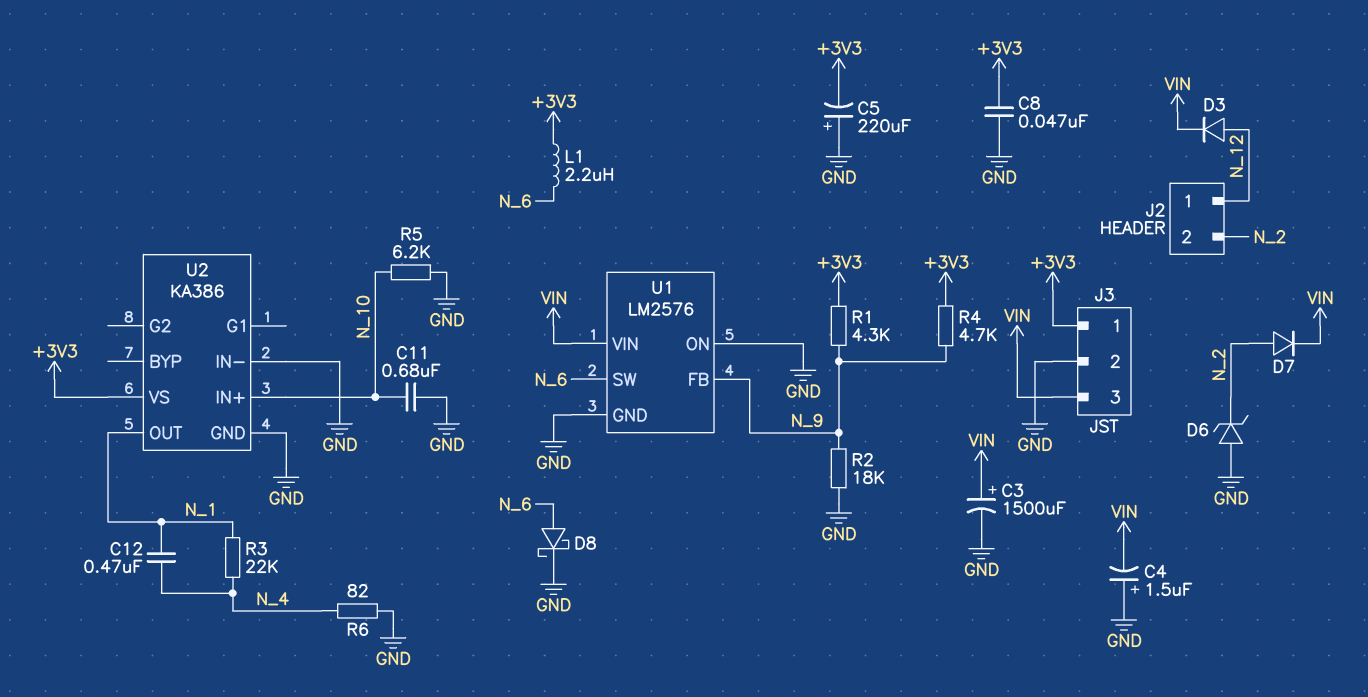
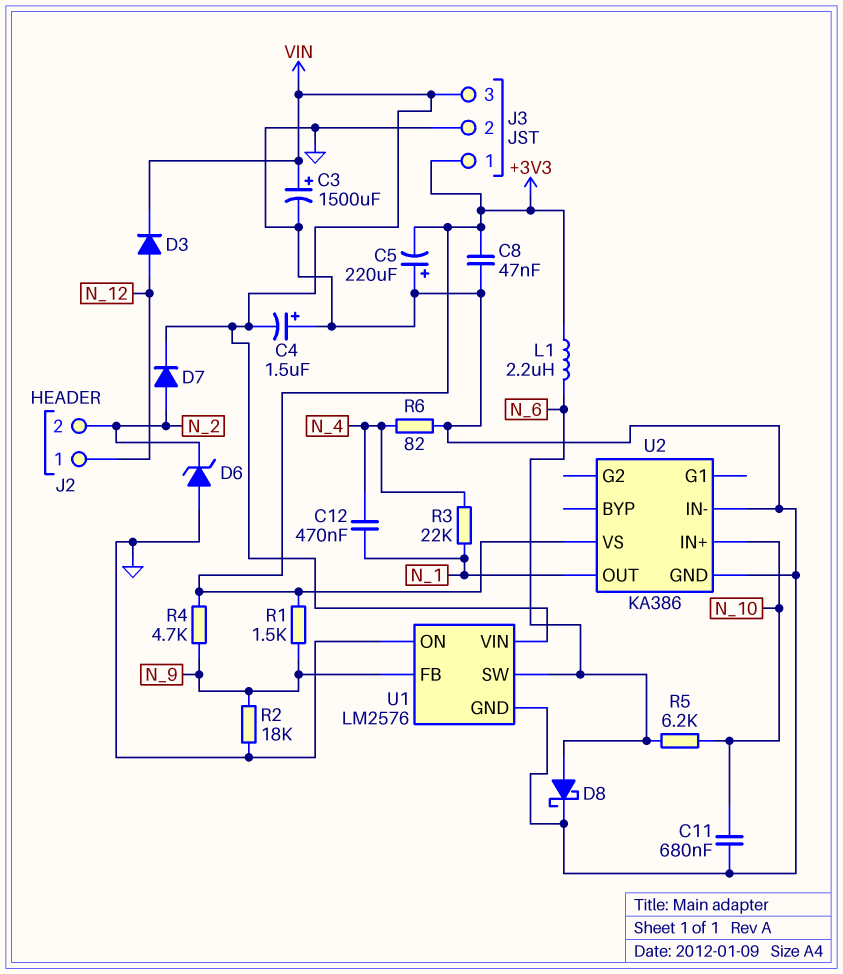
R1: 4.3k (+3V3, N_9) -> 1.5k (+3V3, N_9)
R5: 6.2k (GND, N_10) -> 6.2k (N_6, N_10)

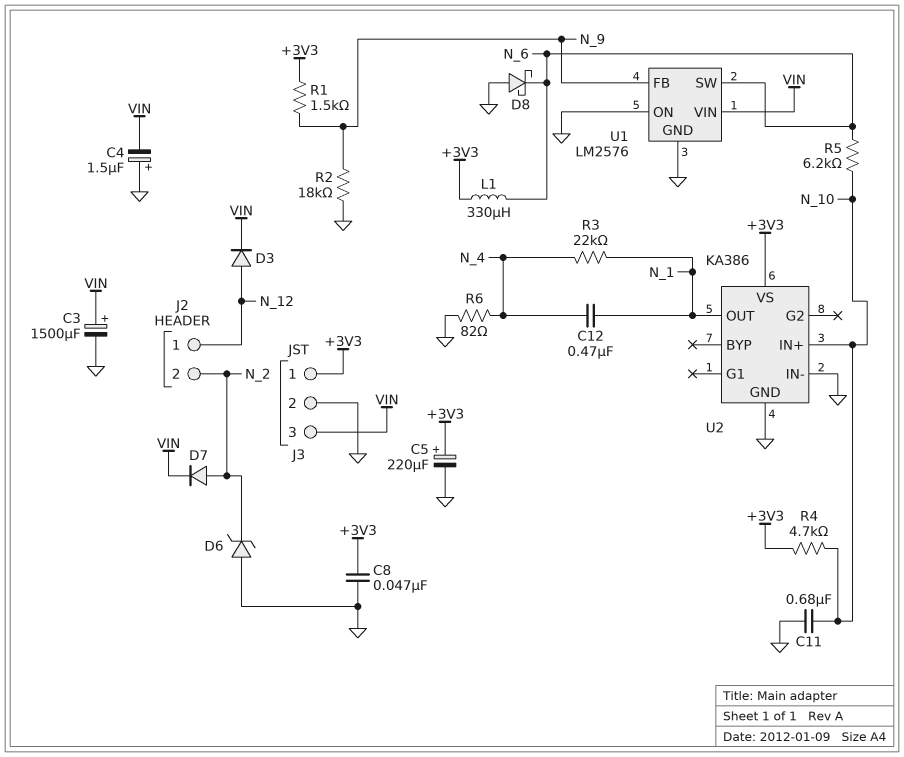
C5: 220uF (plus GND, minus +3V3) -> 220uF (plus +3V3, minus GND)
D8: schottky (A N_6, K GND) -> schottky (A GND, K N_6)
L1: 2.2uH (+3V3, N_6) -> 330uH (+3V3, N_6)
R4: 4.7k (+3V3, N_9) -> 4.7k (+3V3, N_10)

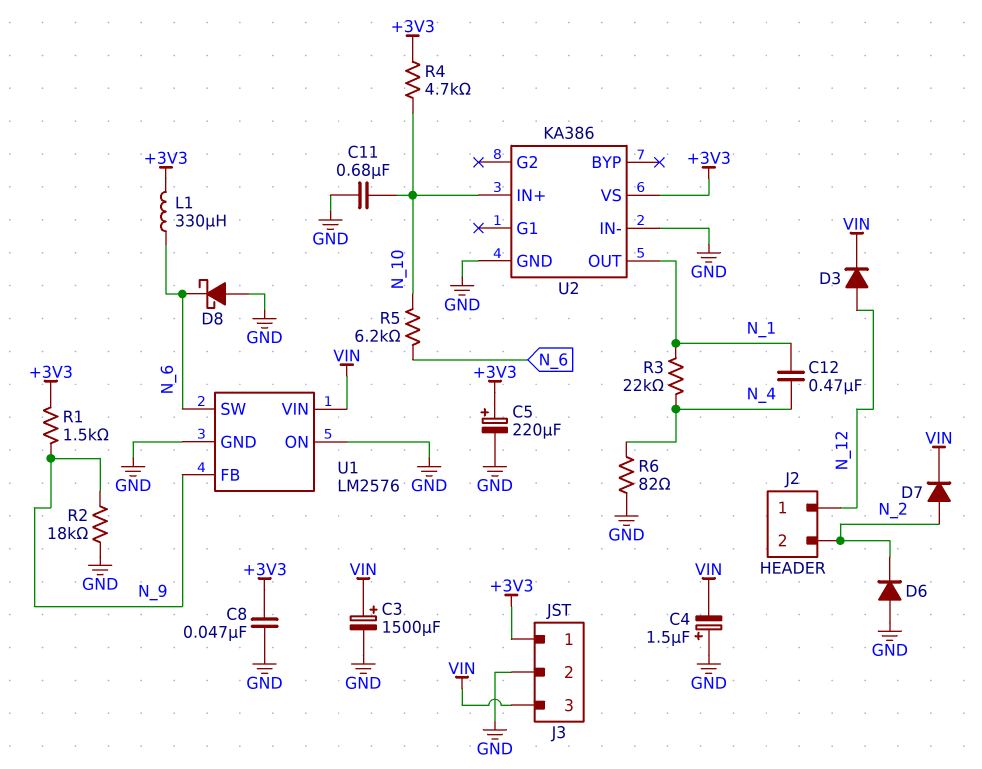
D6: zener (A GND, K N_2) -> diode (A GND, K N_2)

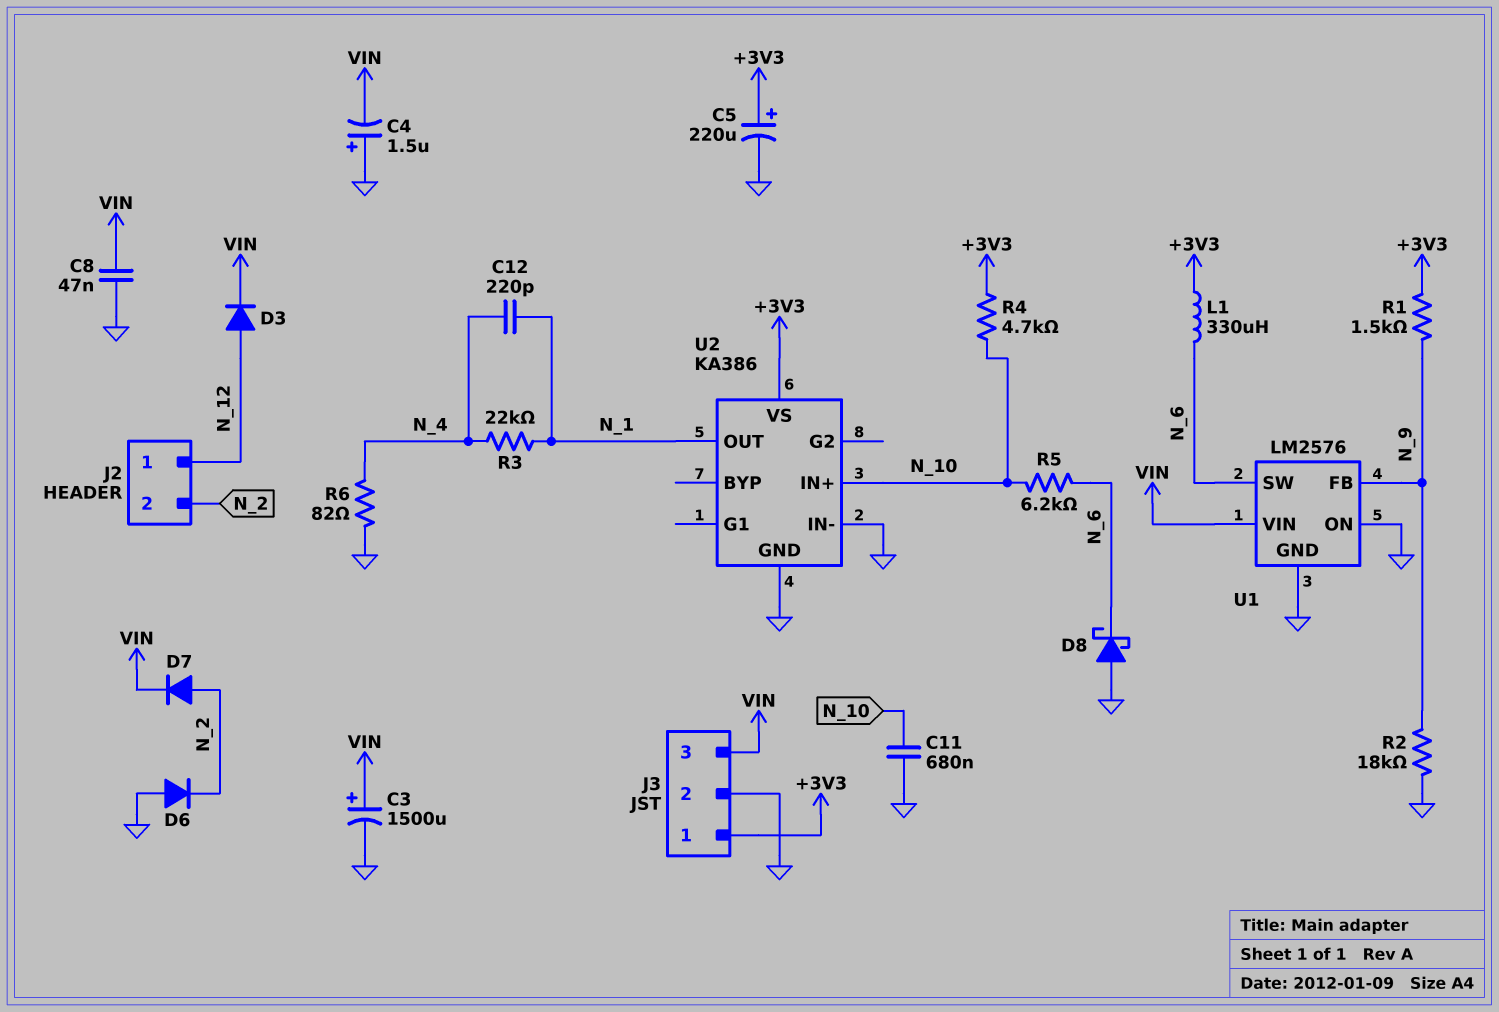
C8: 47nF (+3V3, GND) -> 47nF (GND, VIN)
C12: 470nF (N_1, N_4) -> 220pF (N_1, N_4)

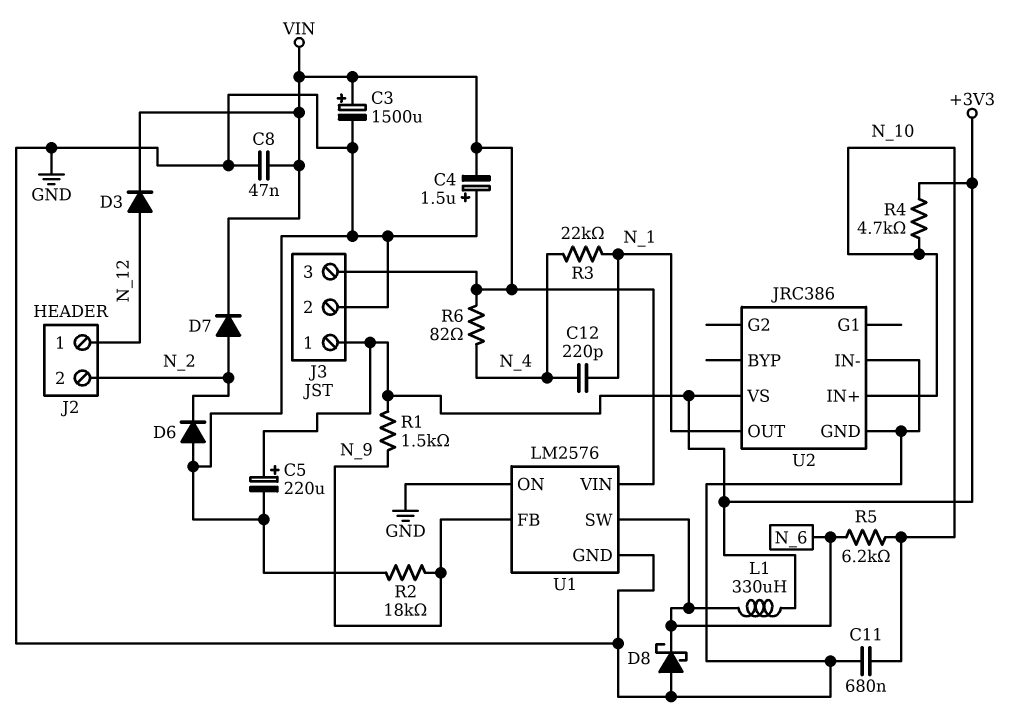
R6: 82 (GND, N_4) -> 82 (N_4, VIN)
U2: KA386 -> JRC386

